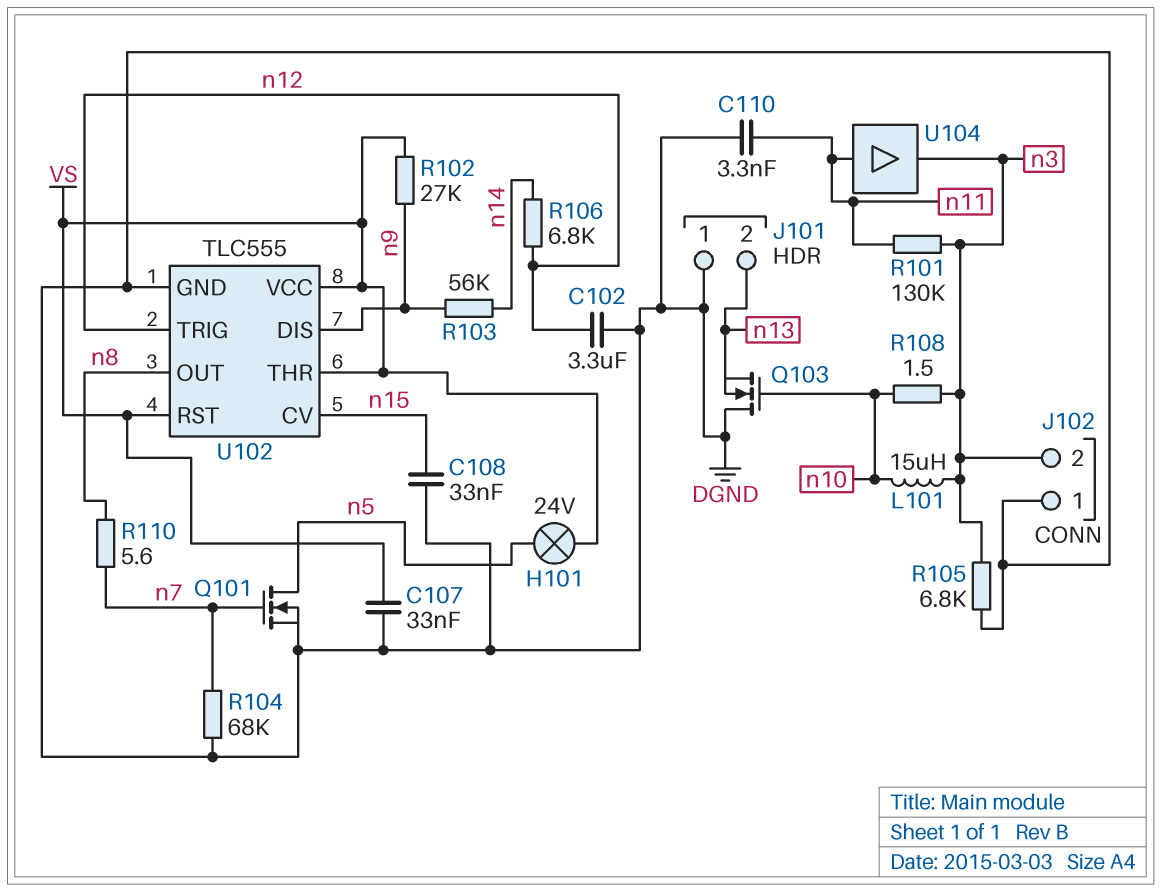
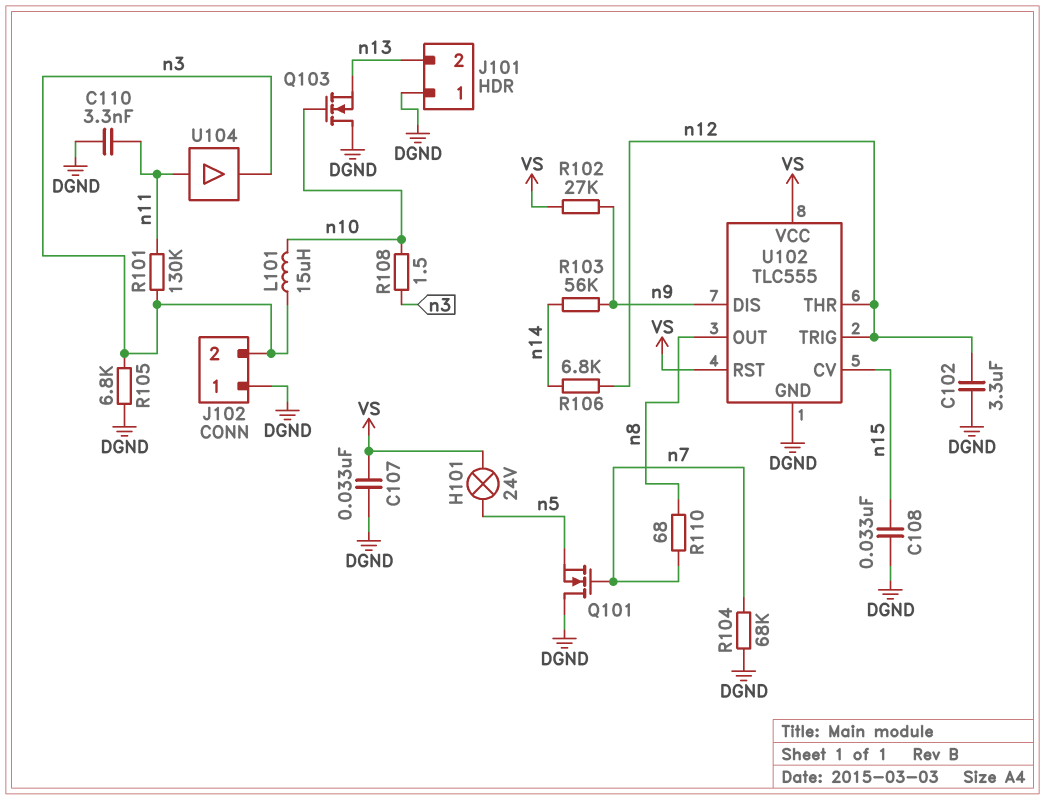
Q101: NMOS (G n7, D n5, S DGND) -> NMOS (G n7, D DGND, S n5)
R110: 5.6 (n7, n8) -> 68 (n7, n8)
U102 pin THR: VS -> n12

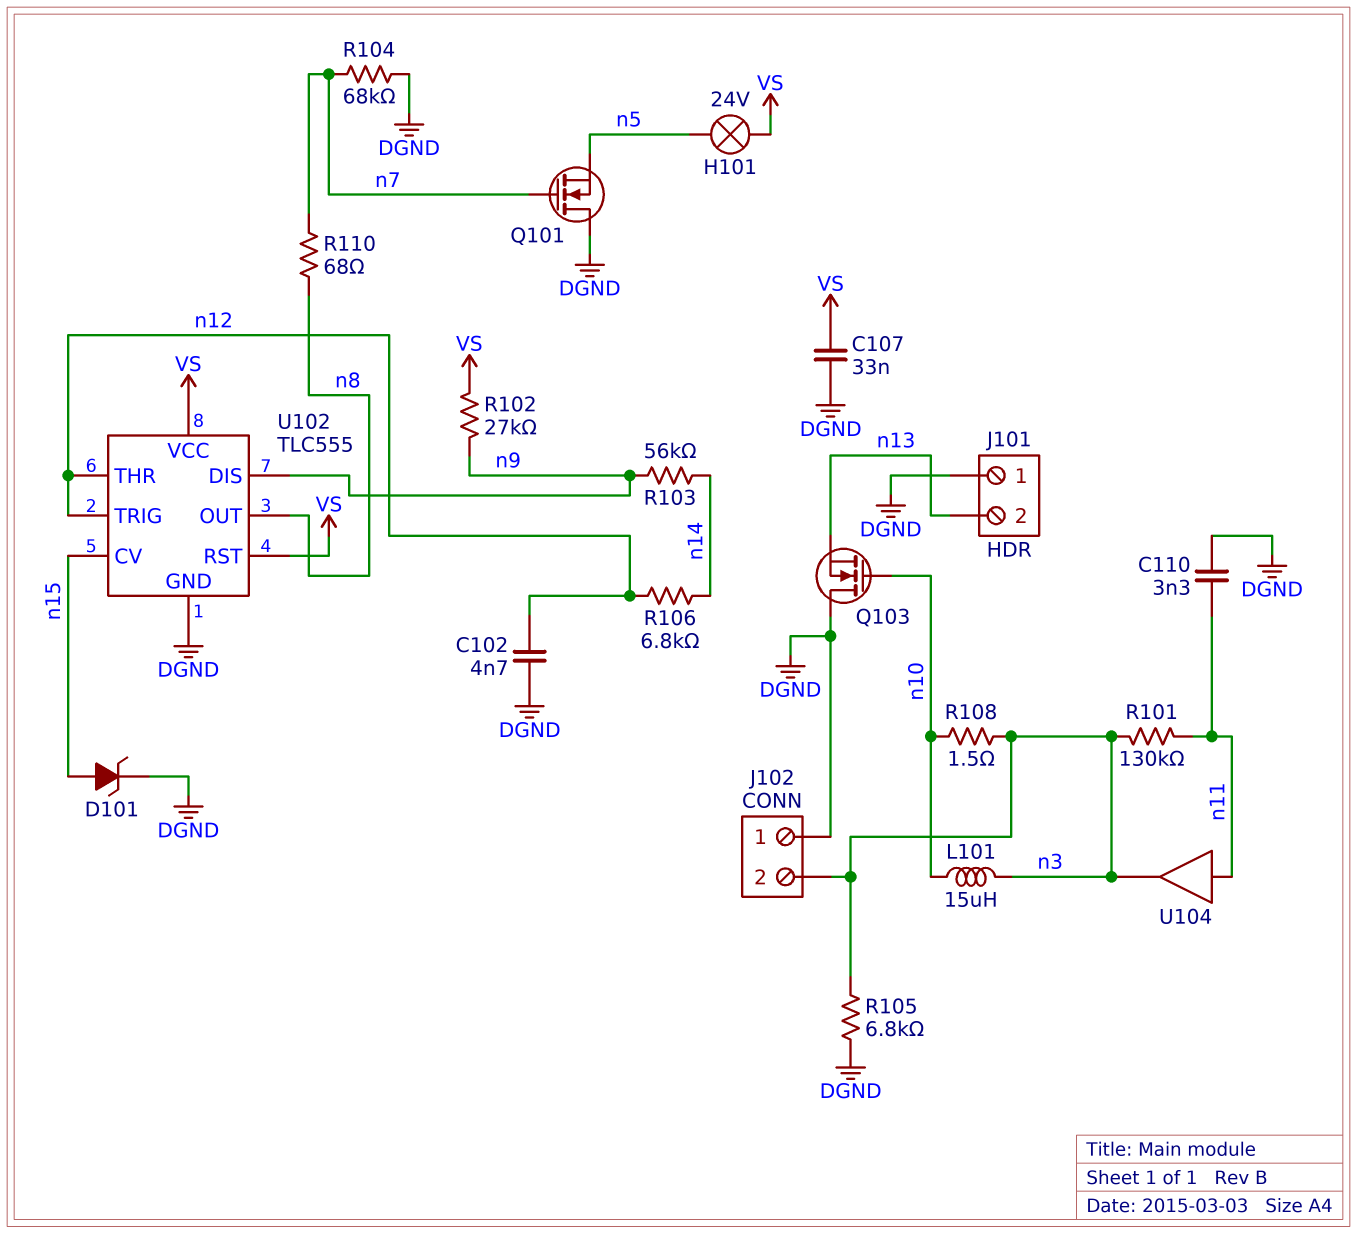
C102: 3.3uF (DGND, n12) -> 4.7nF (DGND, n12)
C108: 33nF (DGND, n15) -> none
D101: none -> zener (A n15, K DGND)

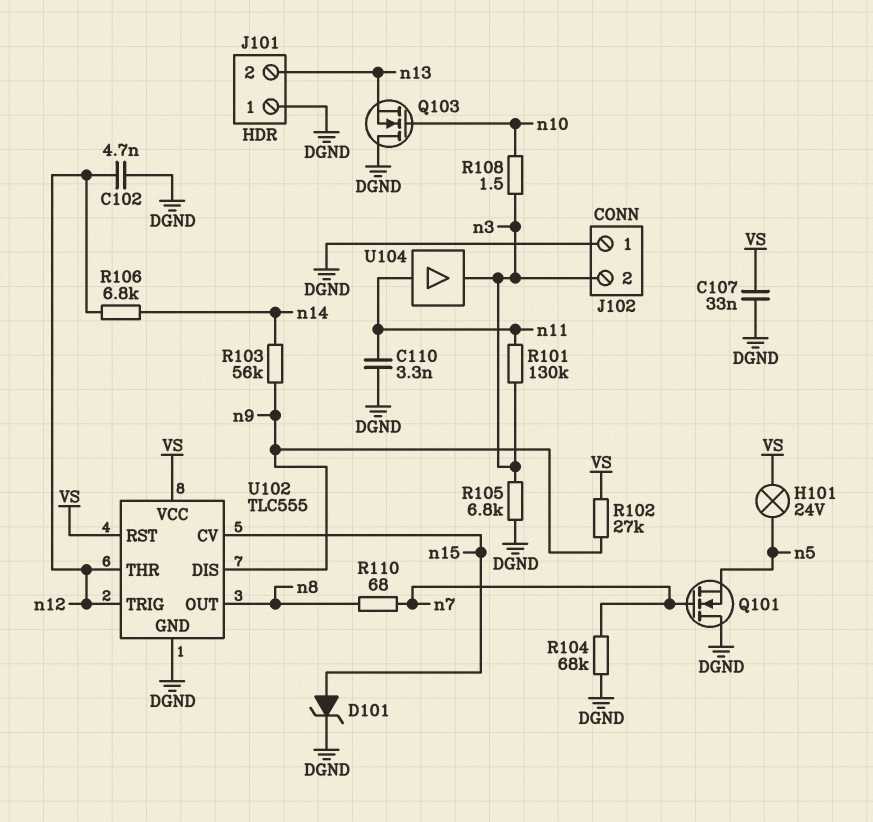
L101: 15uH (n3, n10) -> none

